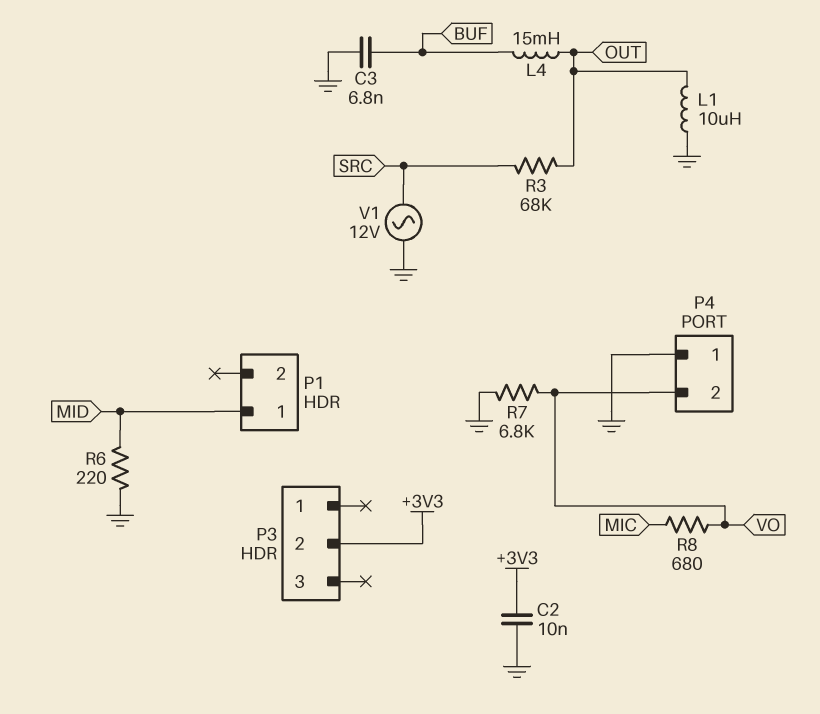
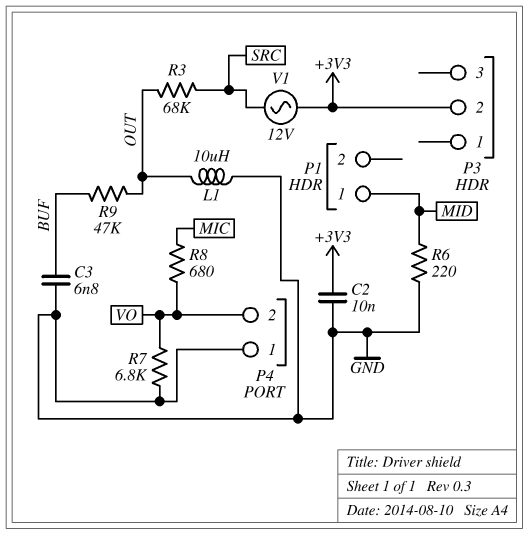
L4: 15mH (BUF, OUT) -> none
R9: none -> 47k (BUF, OUT)
V1: AC 12V (GND, SRC) -> AC 12V (+3V3, SRC)

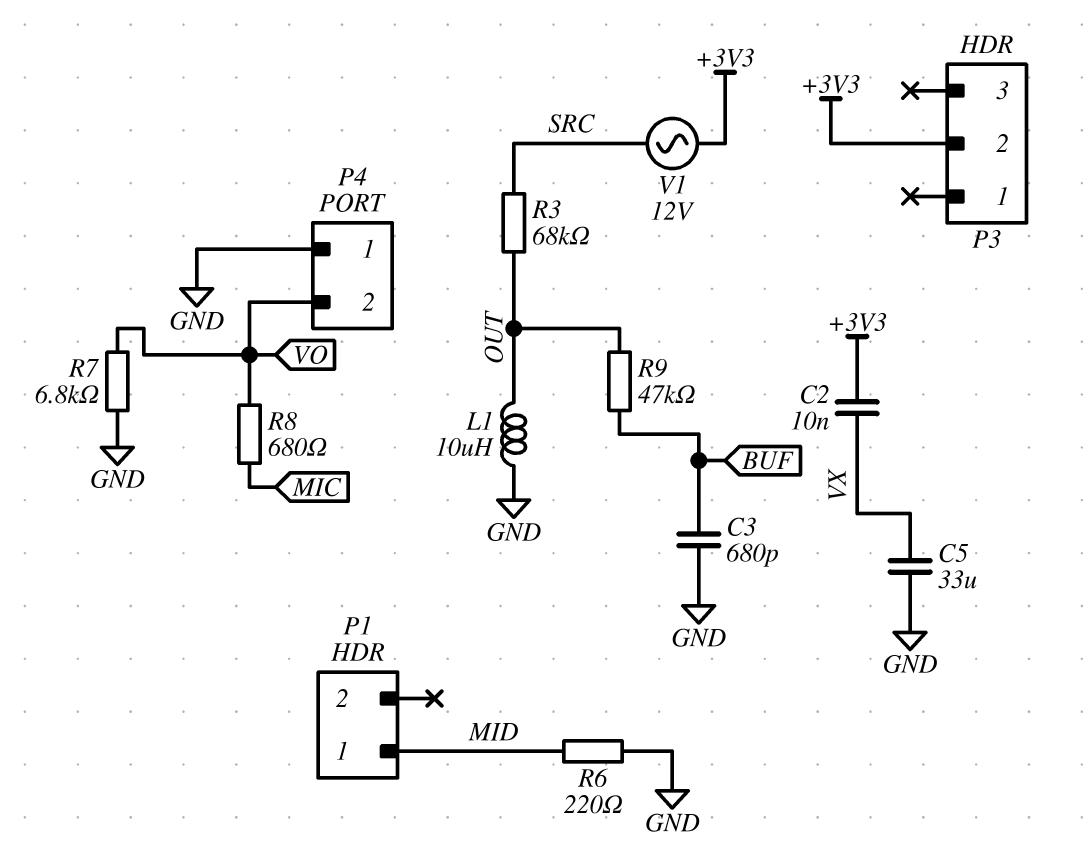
C2: 10nF (+3V3, GND) -> 10nF (+3V3, VX)
C3: 6.8nF (BUF, GND) -> 680pF (BUF, GND)
C5: none -> 33uF (GND, VX)

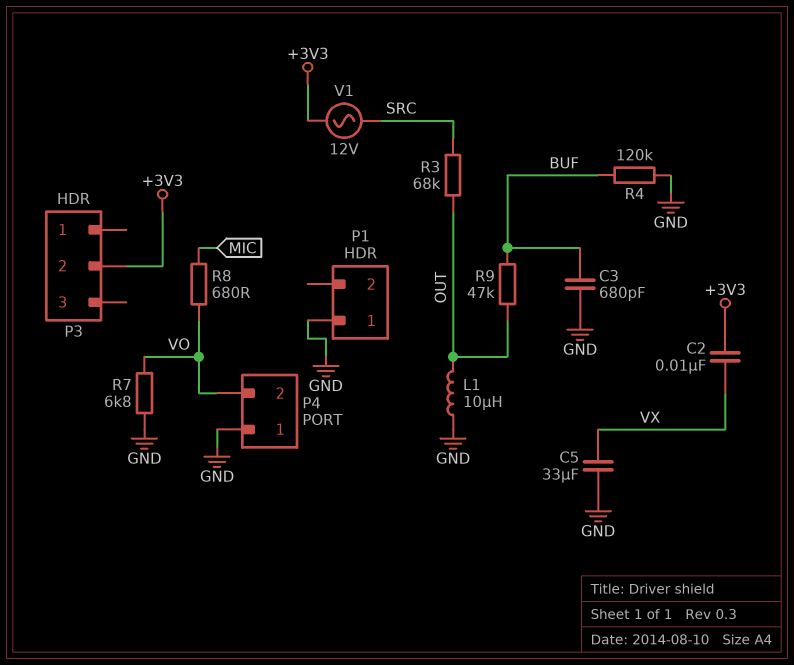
P1 pin 1: MID -> GND
R4: none -> 120k (BUF, GND)
R6: 220 (GND, MID) -> none

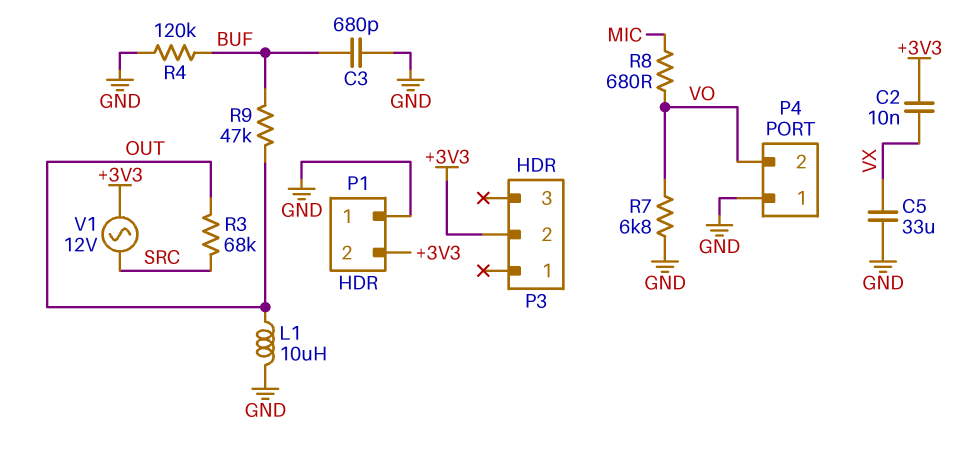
P1 pin 2: none -> +3V3

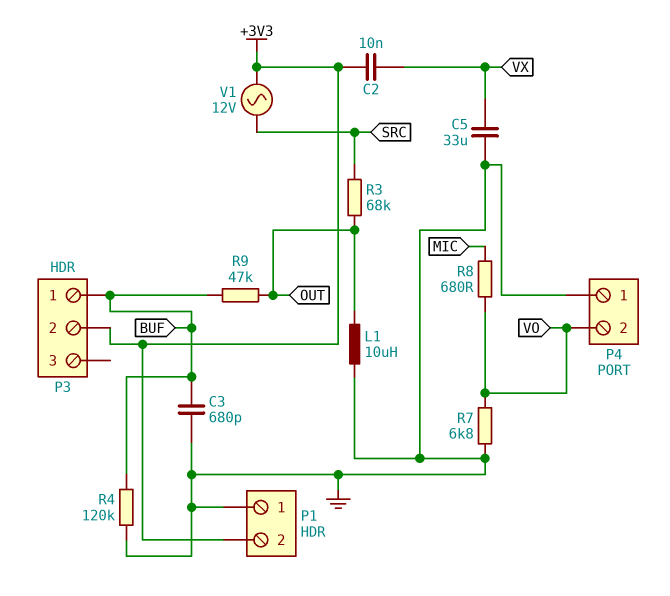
P3 pin 1: none -> BUF

